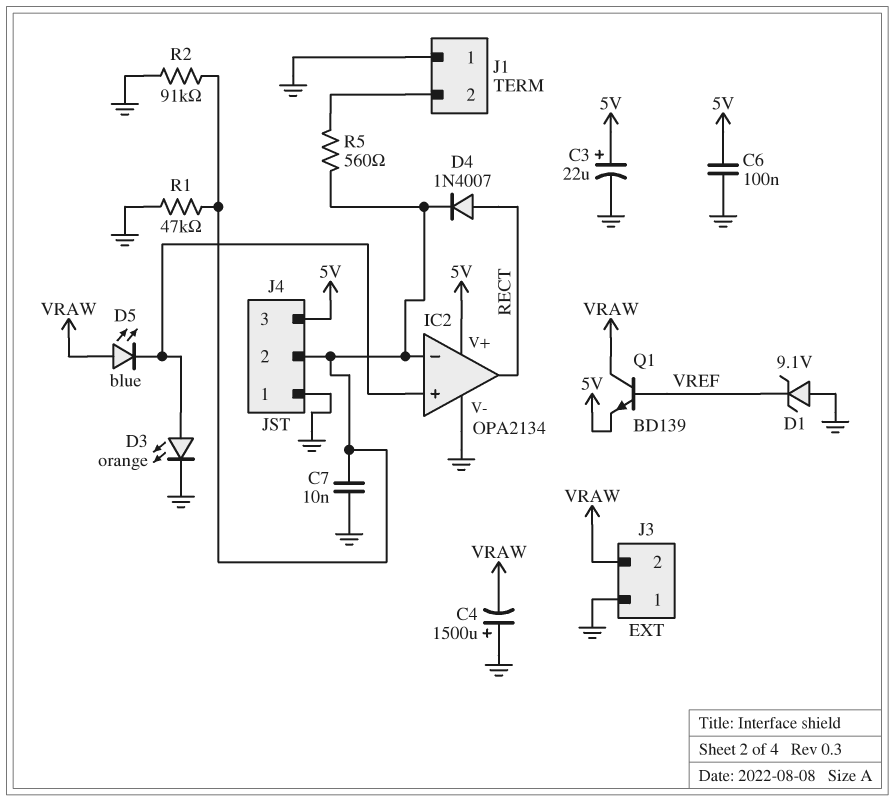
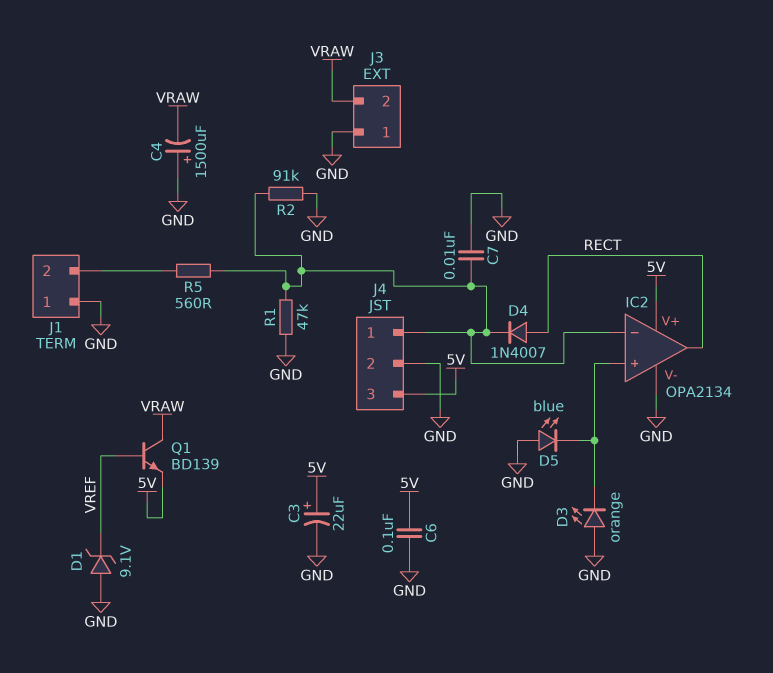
D3: LED orange (A IC2/in+, K GND) -> LED orange (A GND, K IC2/in+)
D5: LED blue (A VRAW, K IC2/in+) -> LED blue (A GND, K IC2/in+)
J4 pin 1: GND -> IC2/in-
J4 pin 2: IC2/in- -> GND

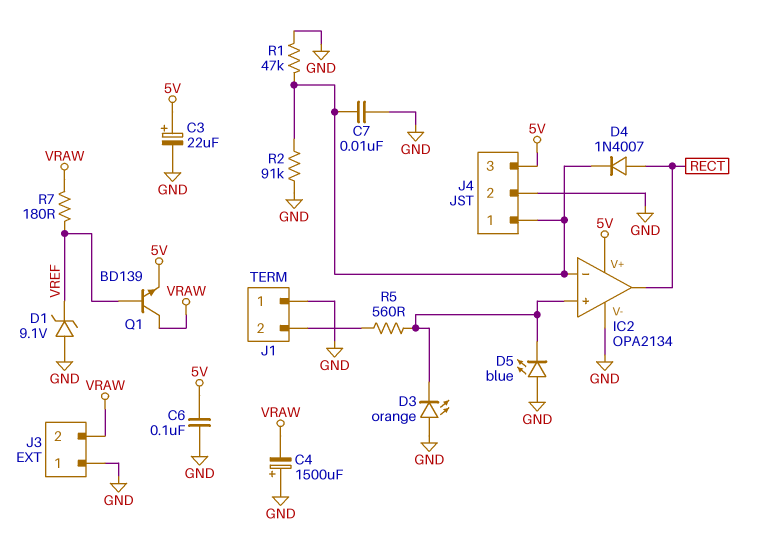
R5: 560 (IC2/in-, J1/2) -> 560 (IC2/in+, J1/2)
R7: none -> 180 (VRAW, VREF)

